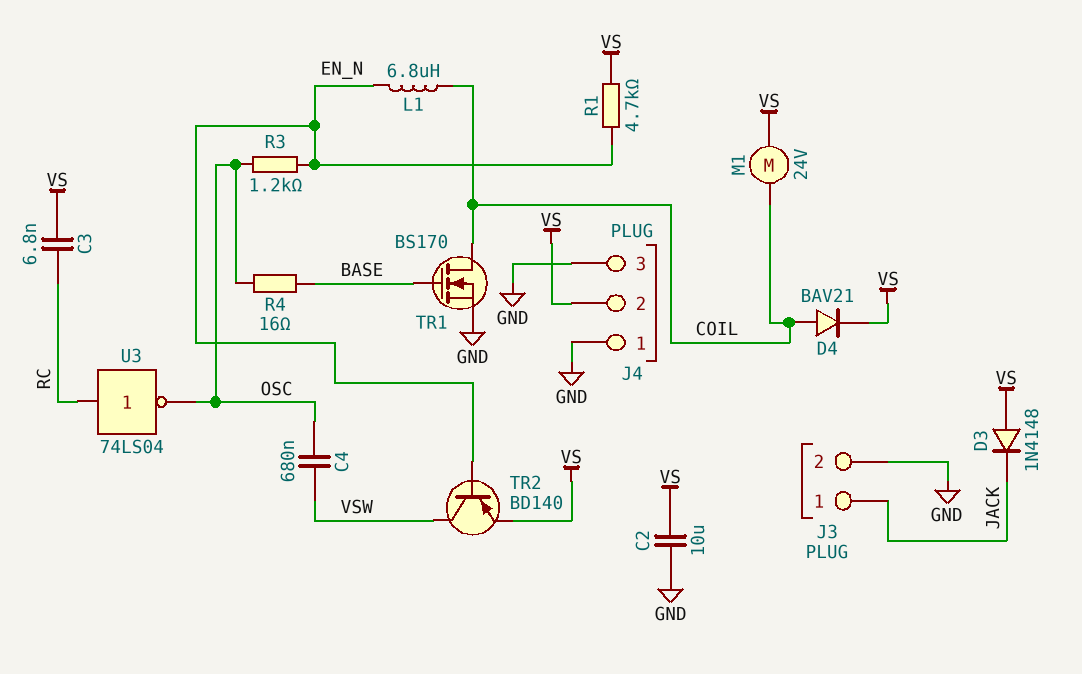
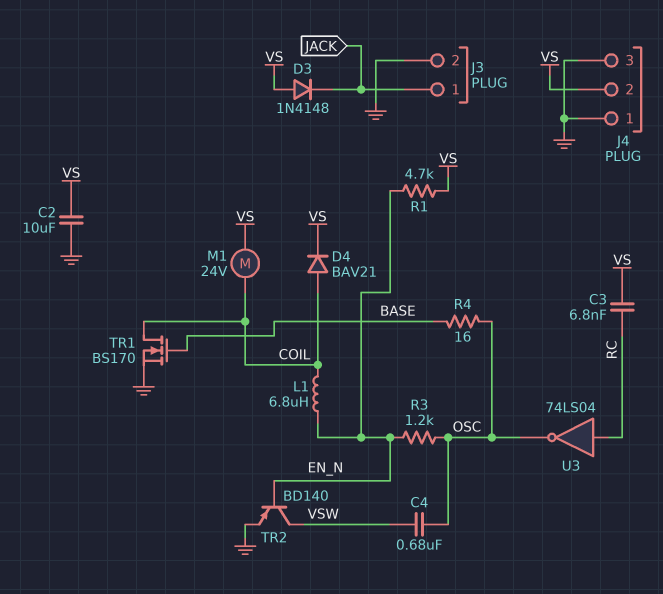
TR2: PNP BD140 (B EN_N, C VSW, E VS) -> PNP BD140 (B EN_N, C VSW, E GND)

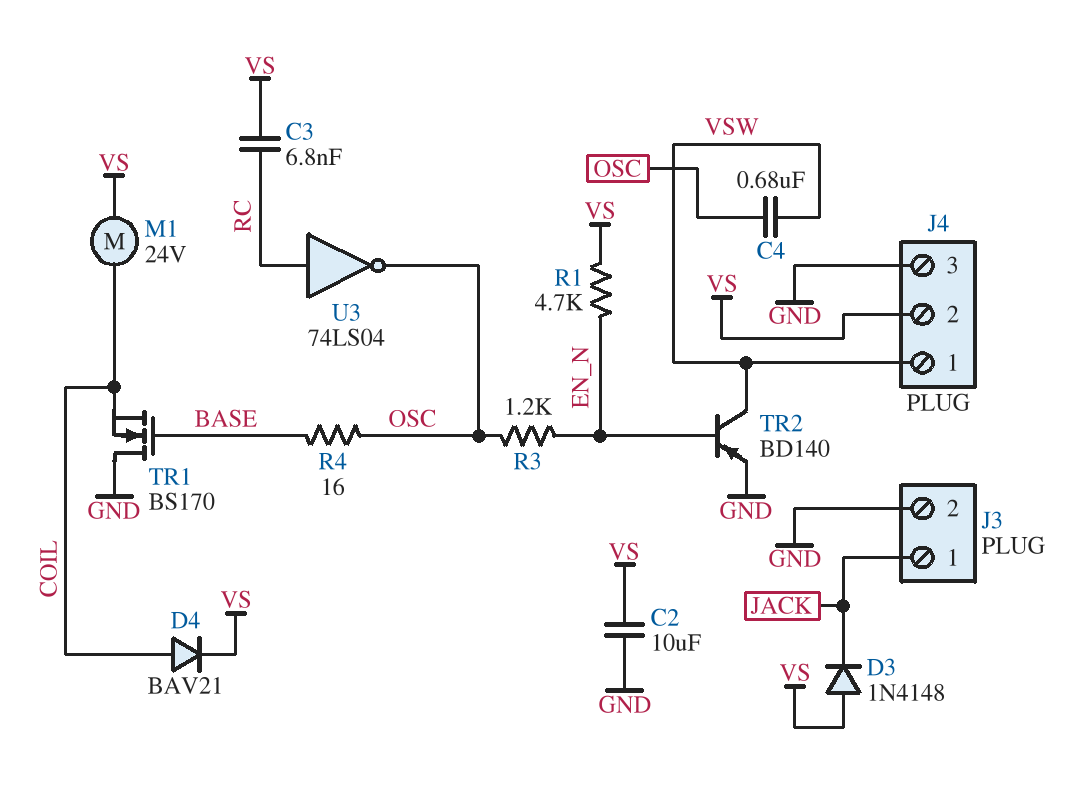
J4 pin 1: GND -> VSW
L1: 6.8uH (COIL, EN_N) -> none
TR1: NMOS BS170 (G BASE, D COIL, S GND) -> NMOS BS170 (G BASE, D GND, S COIL)

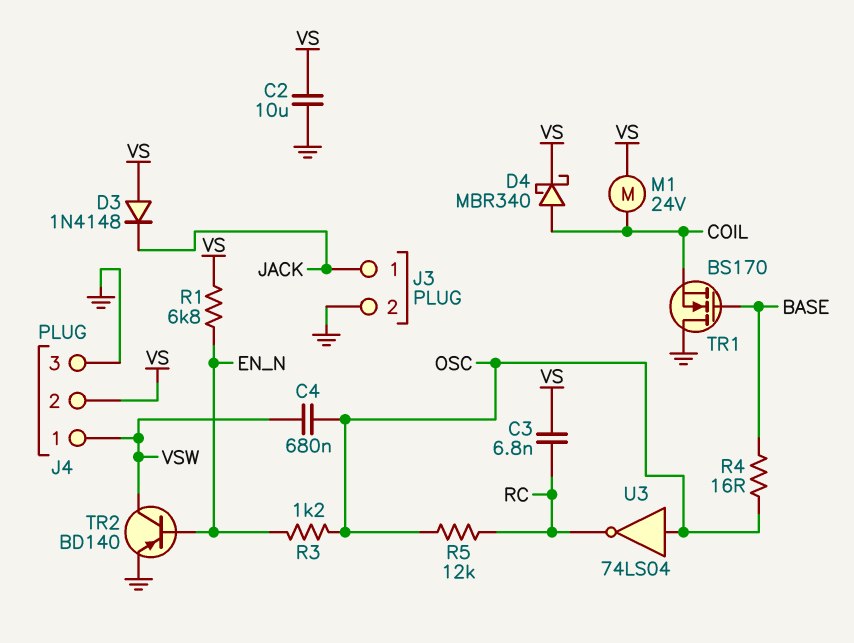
D4: diode BAV21 (A COIL, K VS) -> schottky MBR340 (A COIL, K VS)
R1: 4.7k (EN_N, VS) -> 6.8k (EN_N, VS)
R5: none -> 12k (OSC, RC)
U3: NOT 74LS04 (in RC, out OSC) -> NOT 74LS04 (in OSC, out RC)

